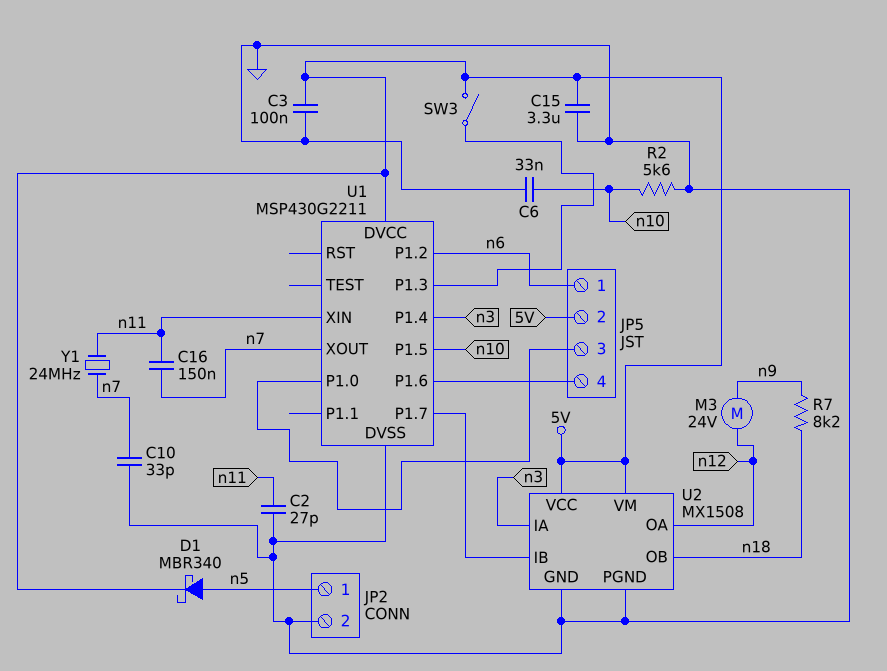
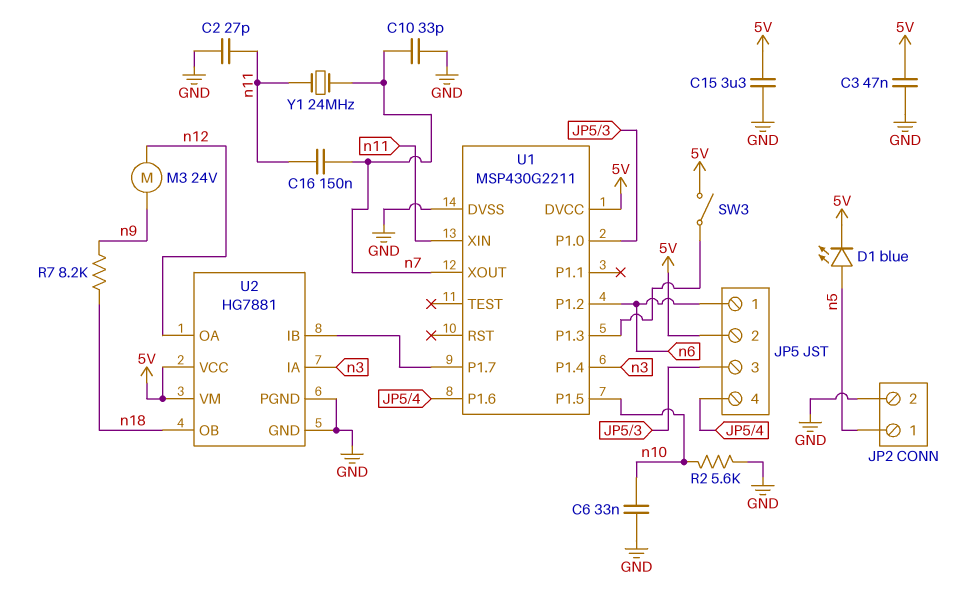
C3: 100nF (5V, GND) -> 47nF (5V, GND)
D1: schottky MBR340 (A n5, K 5V) -> LED blue (A n5, K 5V)
U2: MX1508 -> HG7881

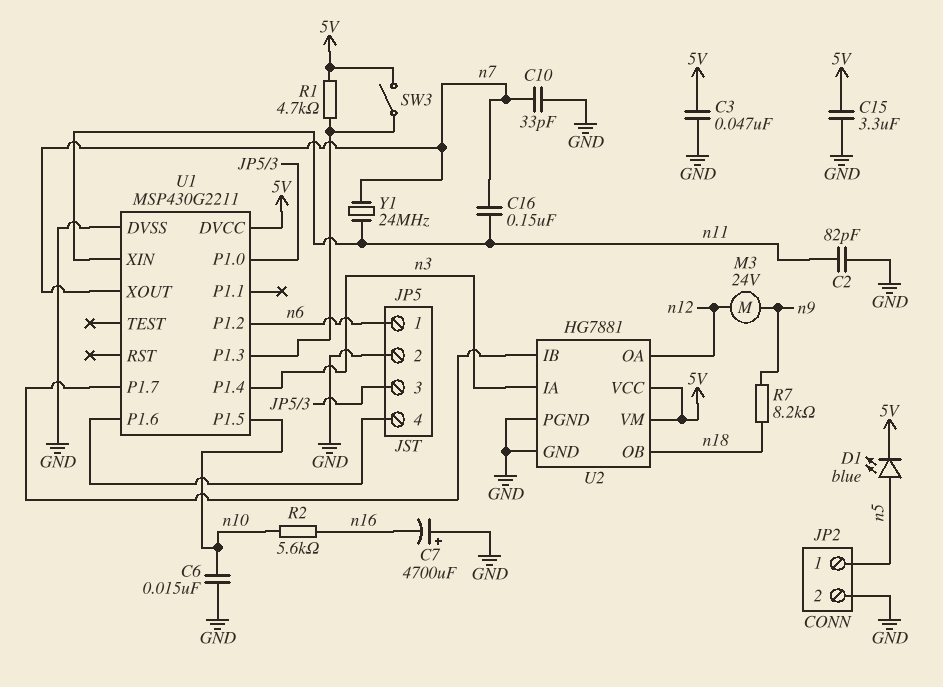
C2: 27pF (GND, n11) -> 82pF (GND, n11)
C6: 33nF (GND, n10) -> 15nF (GND, n10)
C7: none -> 4700uF (plus GND, minus n16)
JP5 pin 2: 5V -> GND
R1: none -> 4.7k (5V, U1/P1.3)
R2: 5.6k (GND, n10) -> 5.6k (n10, n16)

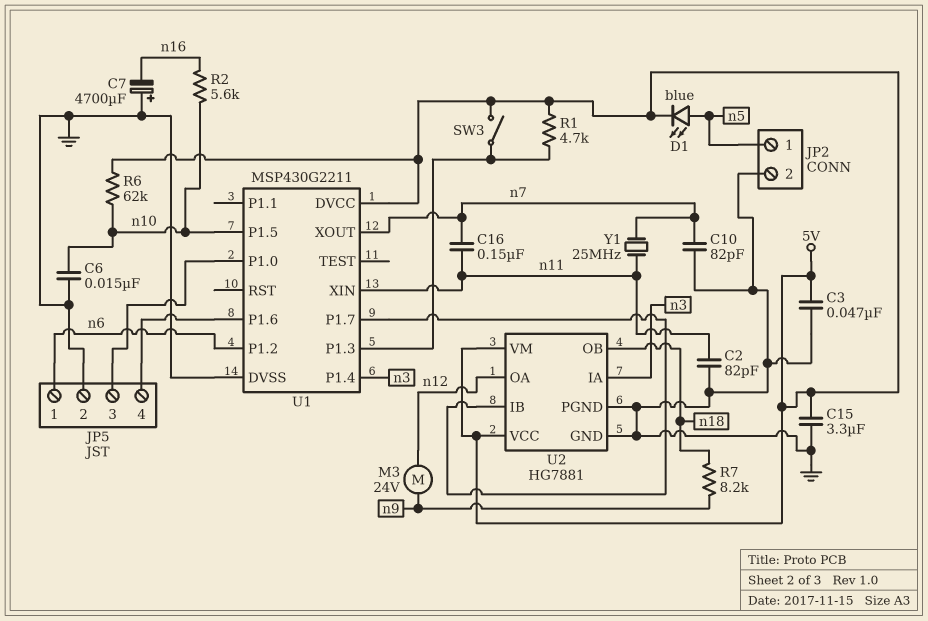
C10: 33pF (GND, n7) -> 82pF (GND, n7)
R6: none -> 62k (5V, n10)
Y1: 24MHz (n7, n11) -> 25MHz (n7, n11)

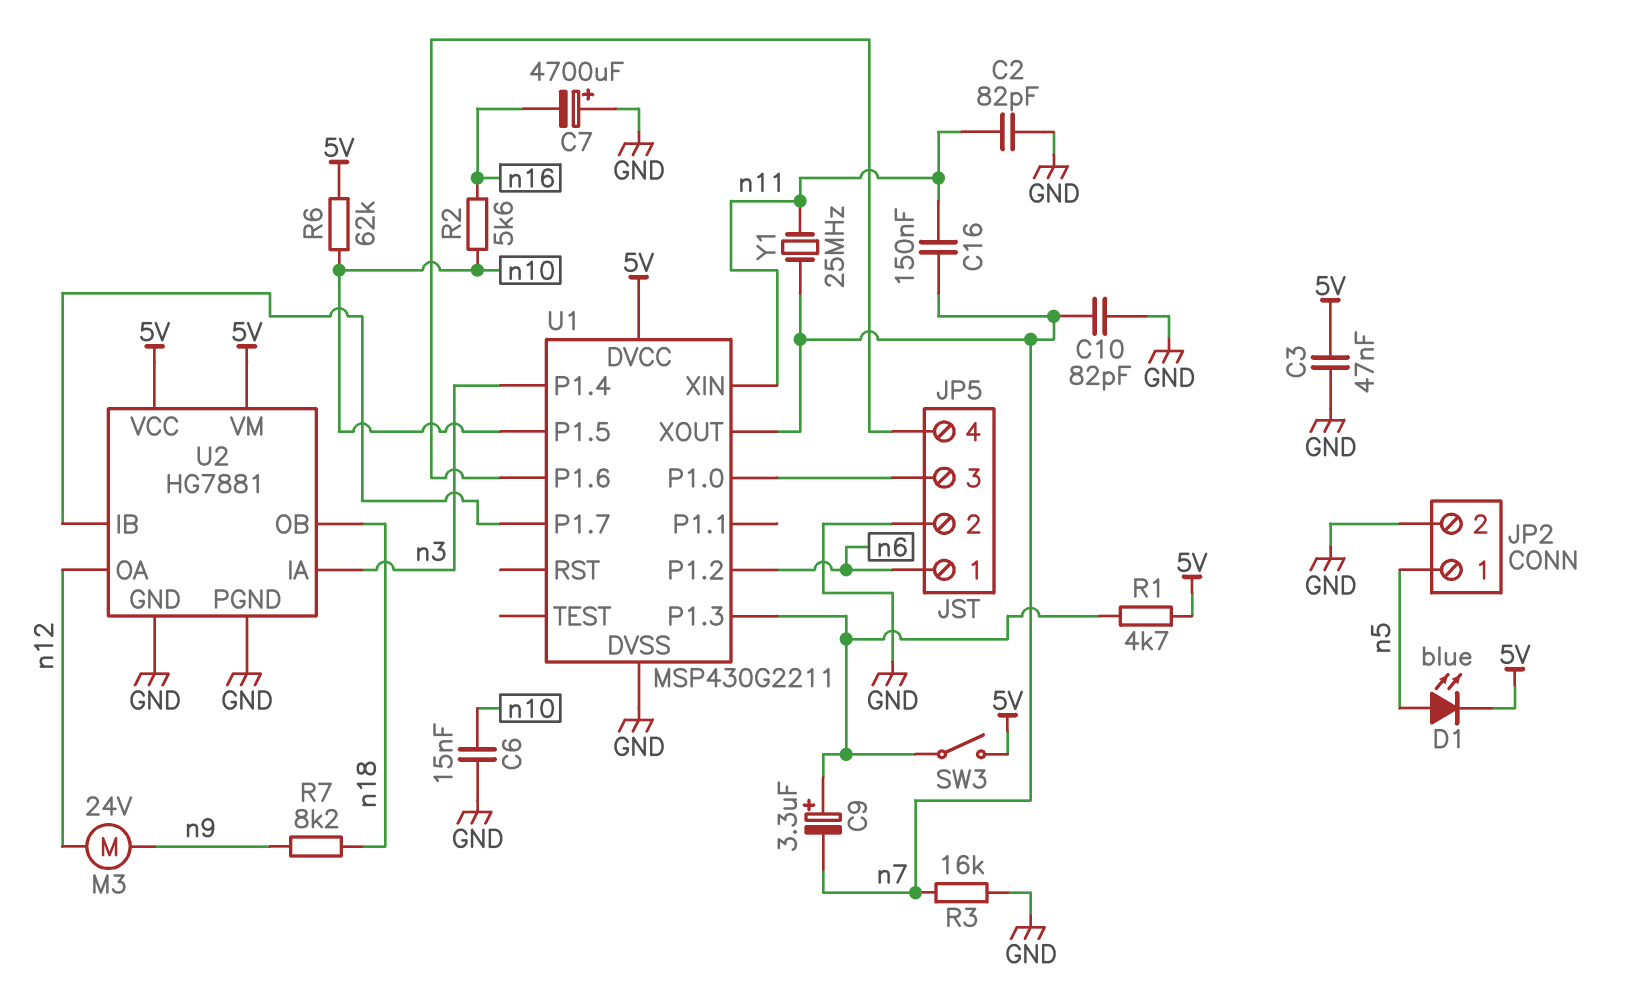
C9: none -> 3.3uF (plus U1/P1.3, minus n7)
C15: 3.3uF (5V, GND) -> none
R3: none -> 16k (GND, n7)

